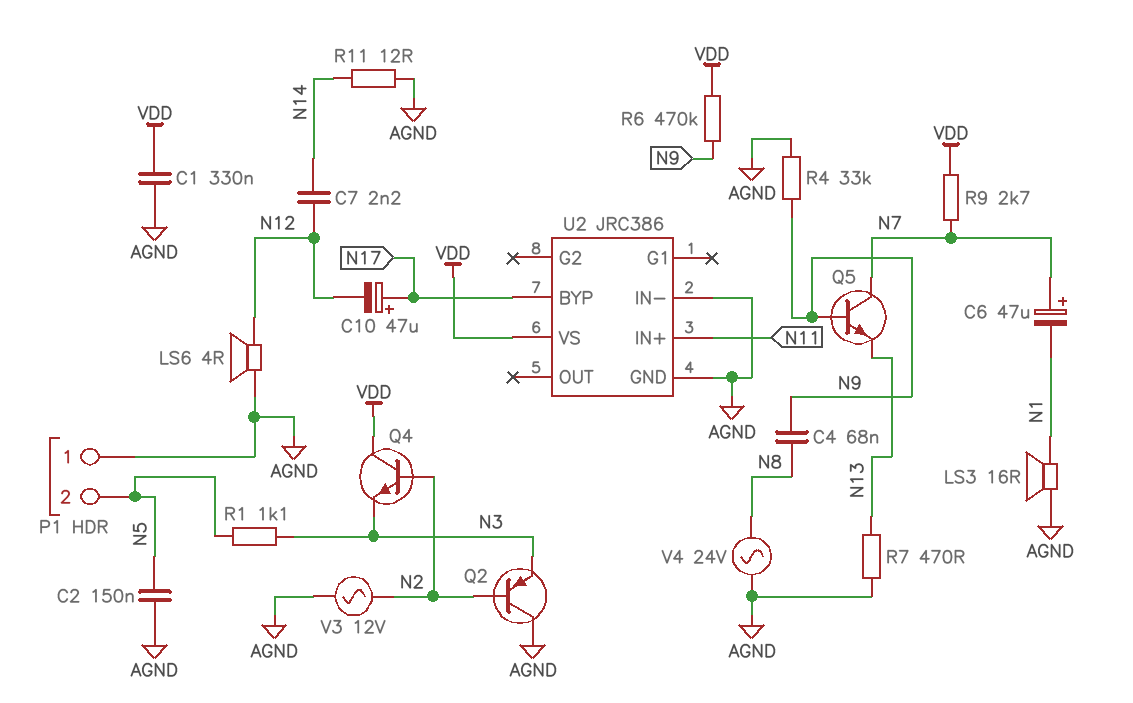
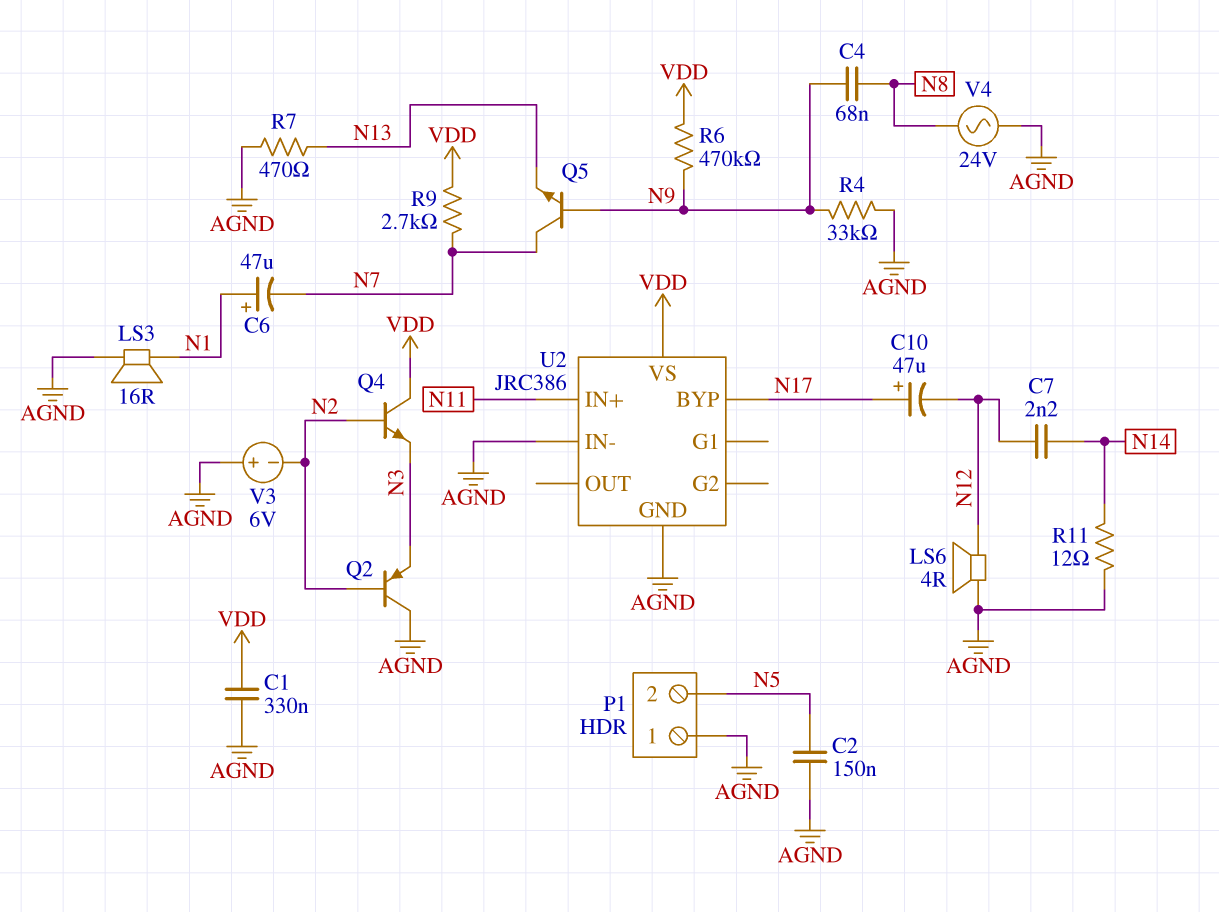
C6: 47uF (plus N7, minus N1) -> 47uF (plus N1, minus N7)
R1: 1.1k (N3, N5) -> none
V3: AC 12V (AGND, N2) -> 6V (plus AGND, minus N2)

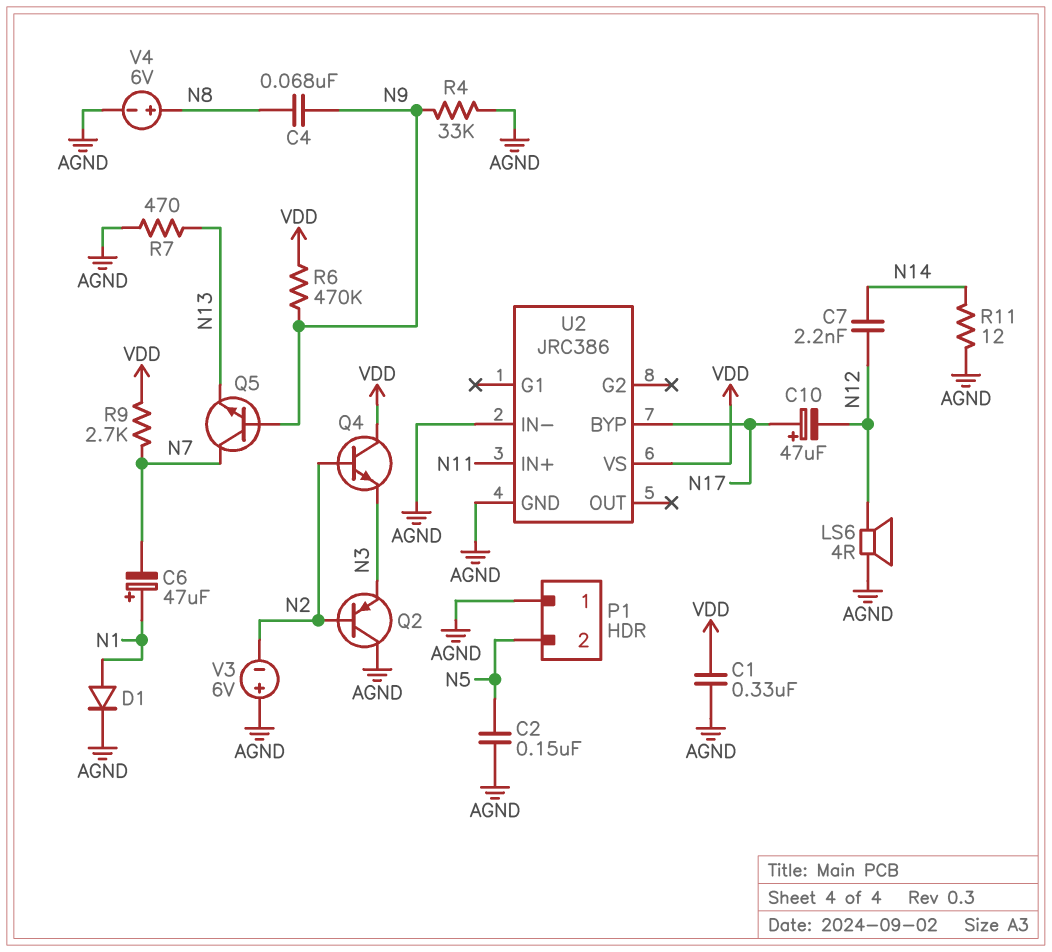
D1: none -> diode (A N1, K AGND)
LS3: speaker 16R (AGND, N1) -> none
V4: AC 24V (AGND, N8) -> 6V (plus N8, minus AGND)

